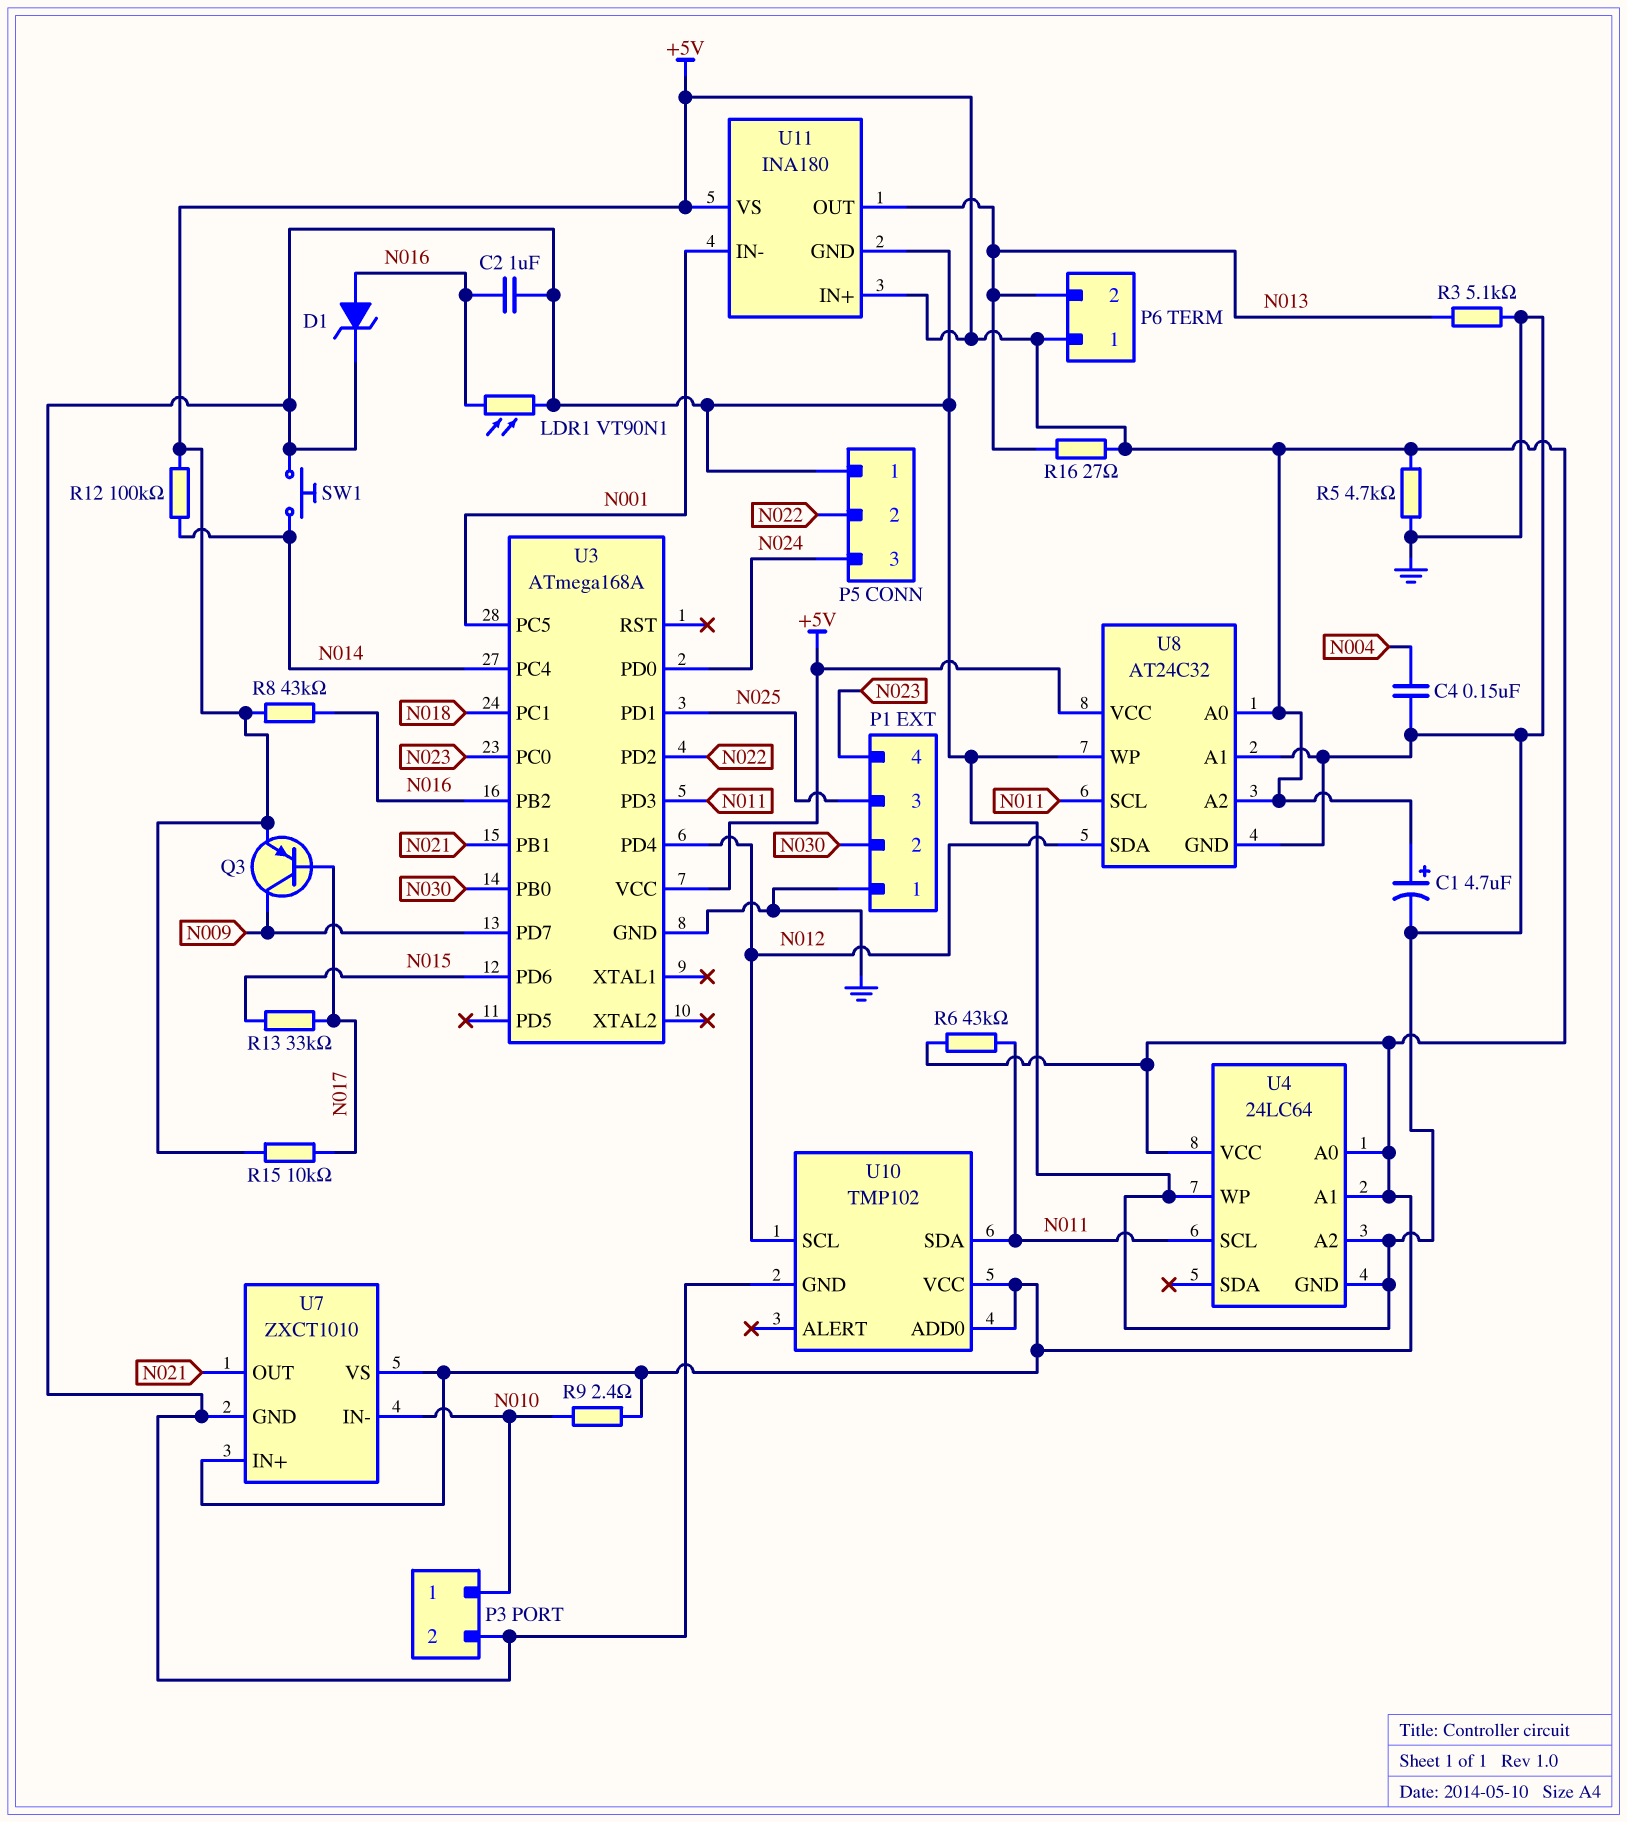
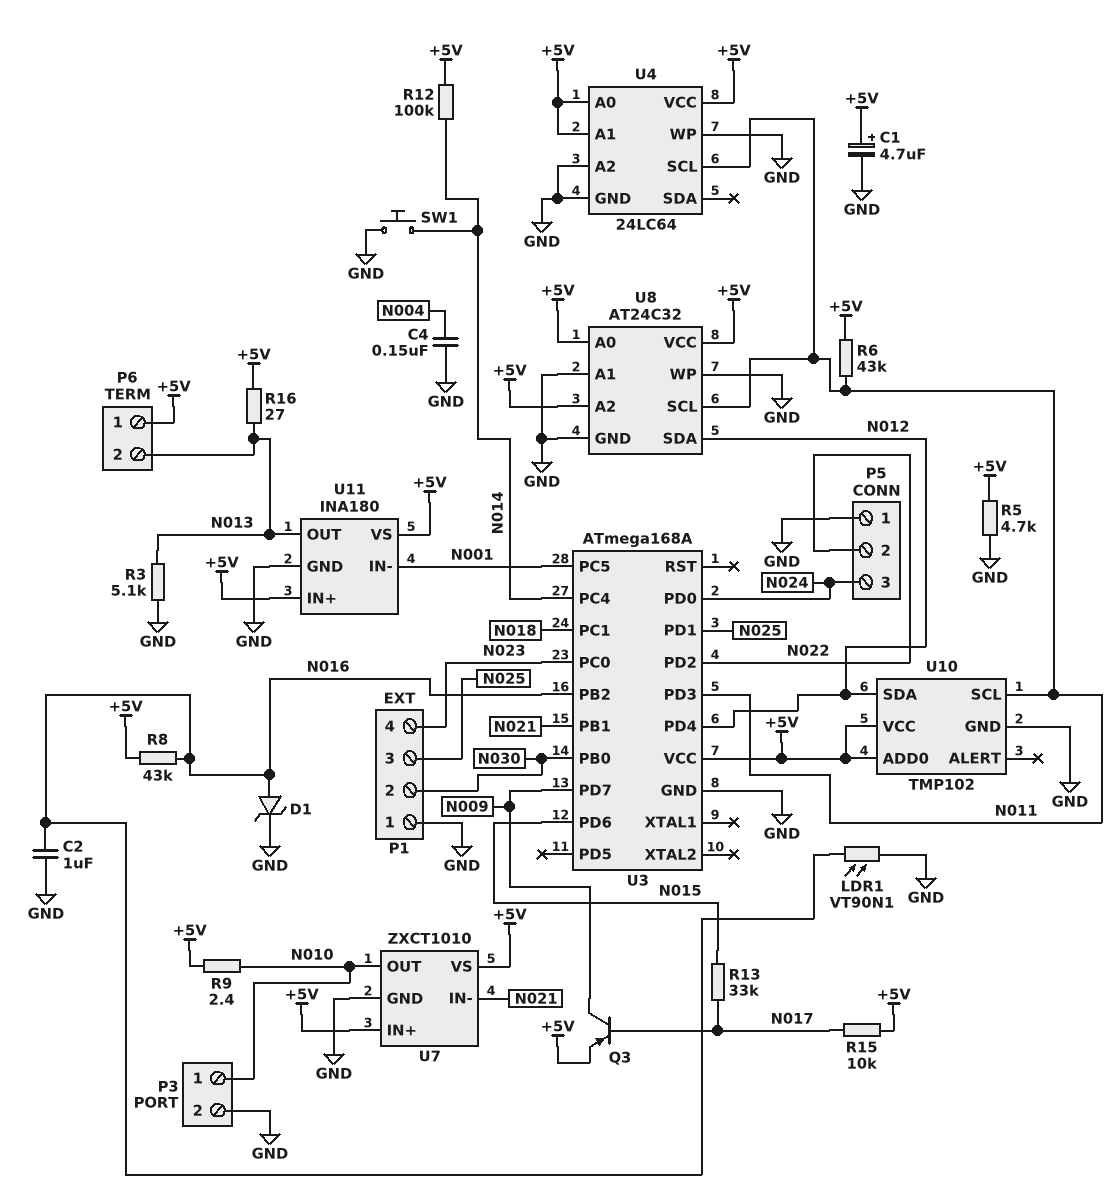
U7 pin IN-: N010 -> N021
U7 pin OUT: N021 -> N010
U10 pin SCL: N012 -> N011
U10 pin SDA: N011 -> N012

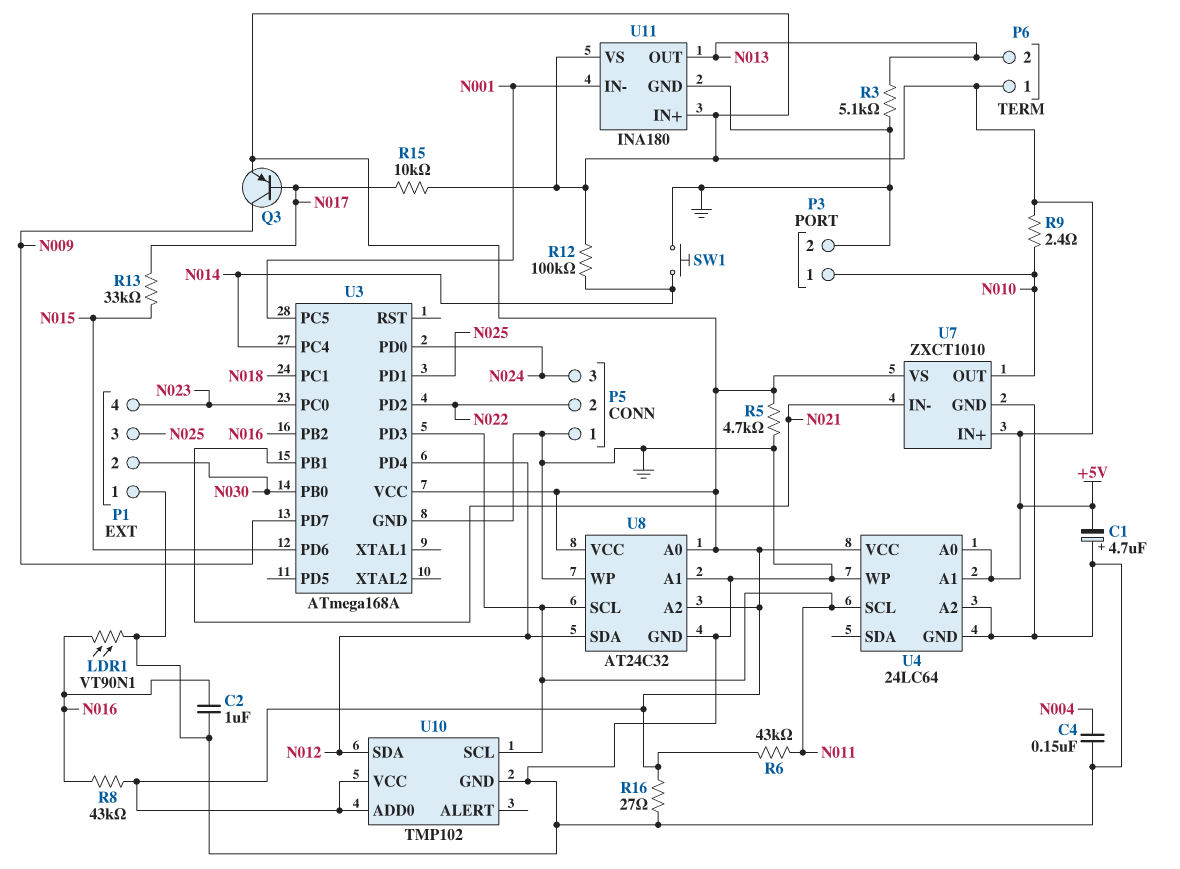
C1: 4.7uF (plus +5V, minus GND) -> 4.7uF (plus GND, minus +5V)
D1: zener (A N016, K GND) -> none
R16: 27 (+5V, N013) -> 27 (+5V, GND)

